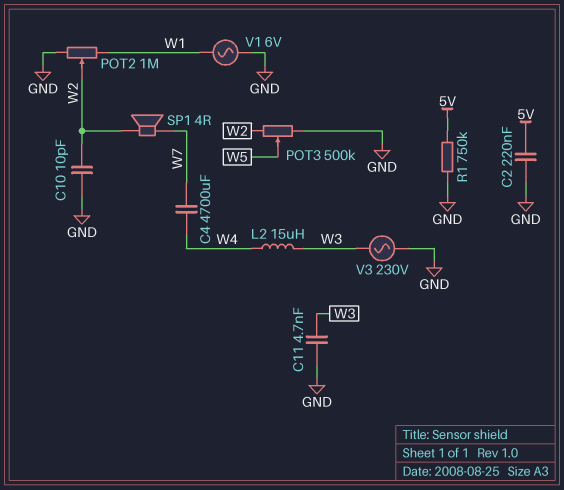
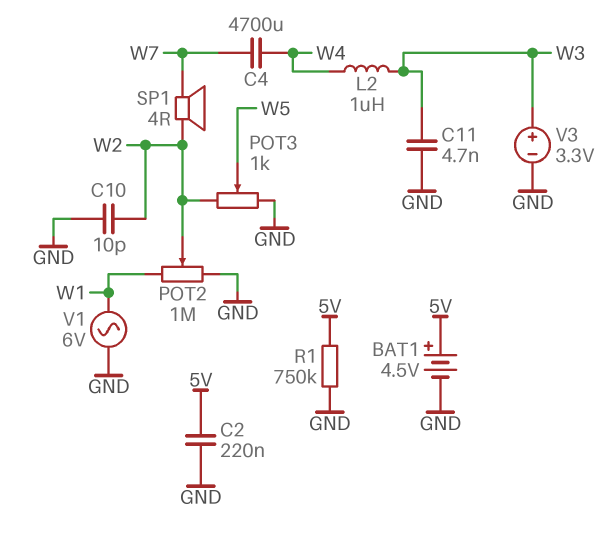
BAT1: none -> 4.5V (plus 5V, minus GND)
L2: 15uH (W3, W4) -> 1uH (W3, W4)
POT3: 500k (GND, W2, wiper W5) -> 1k (GND, W2, wiper W5)
V3: AC 230V (GND, W3) -> 3.3V (plus W3, minus GND)

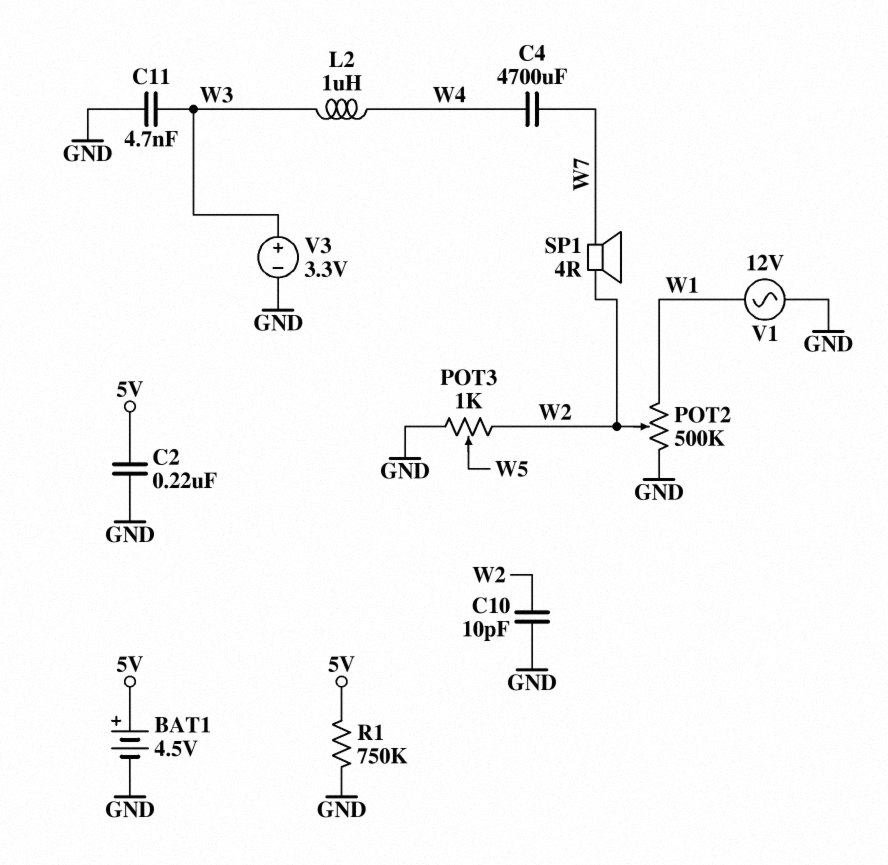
POT2: 1M (GND, W1, wiper W2) -> 500k (GND, W1, wiper W2)
V1: AC 6V (GND, W1) -> AC 12V (GND, W1)

